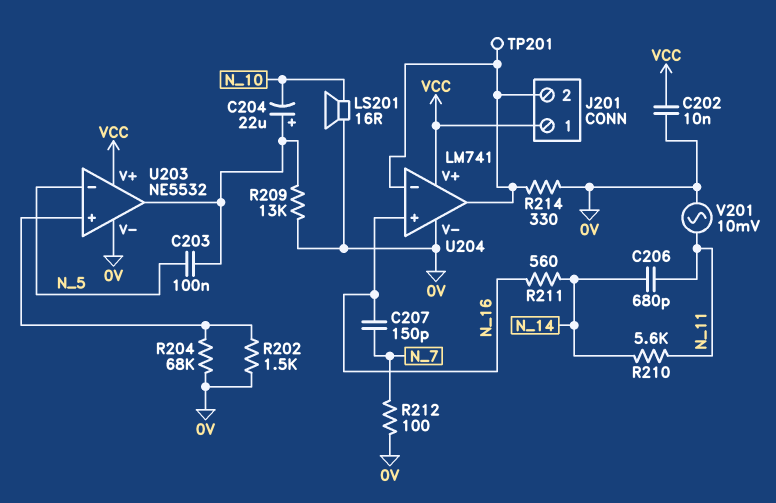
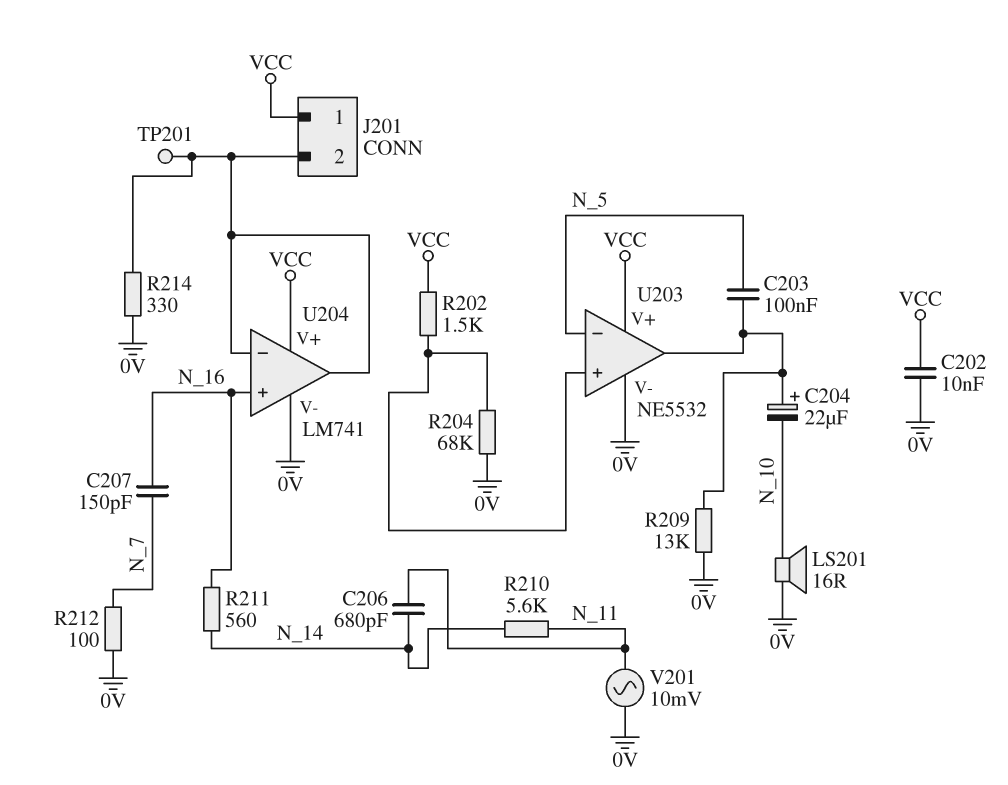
R202: 1.5k (0V, U203/in+) -> 1.5k (U203/in+, VCC)

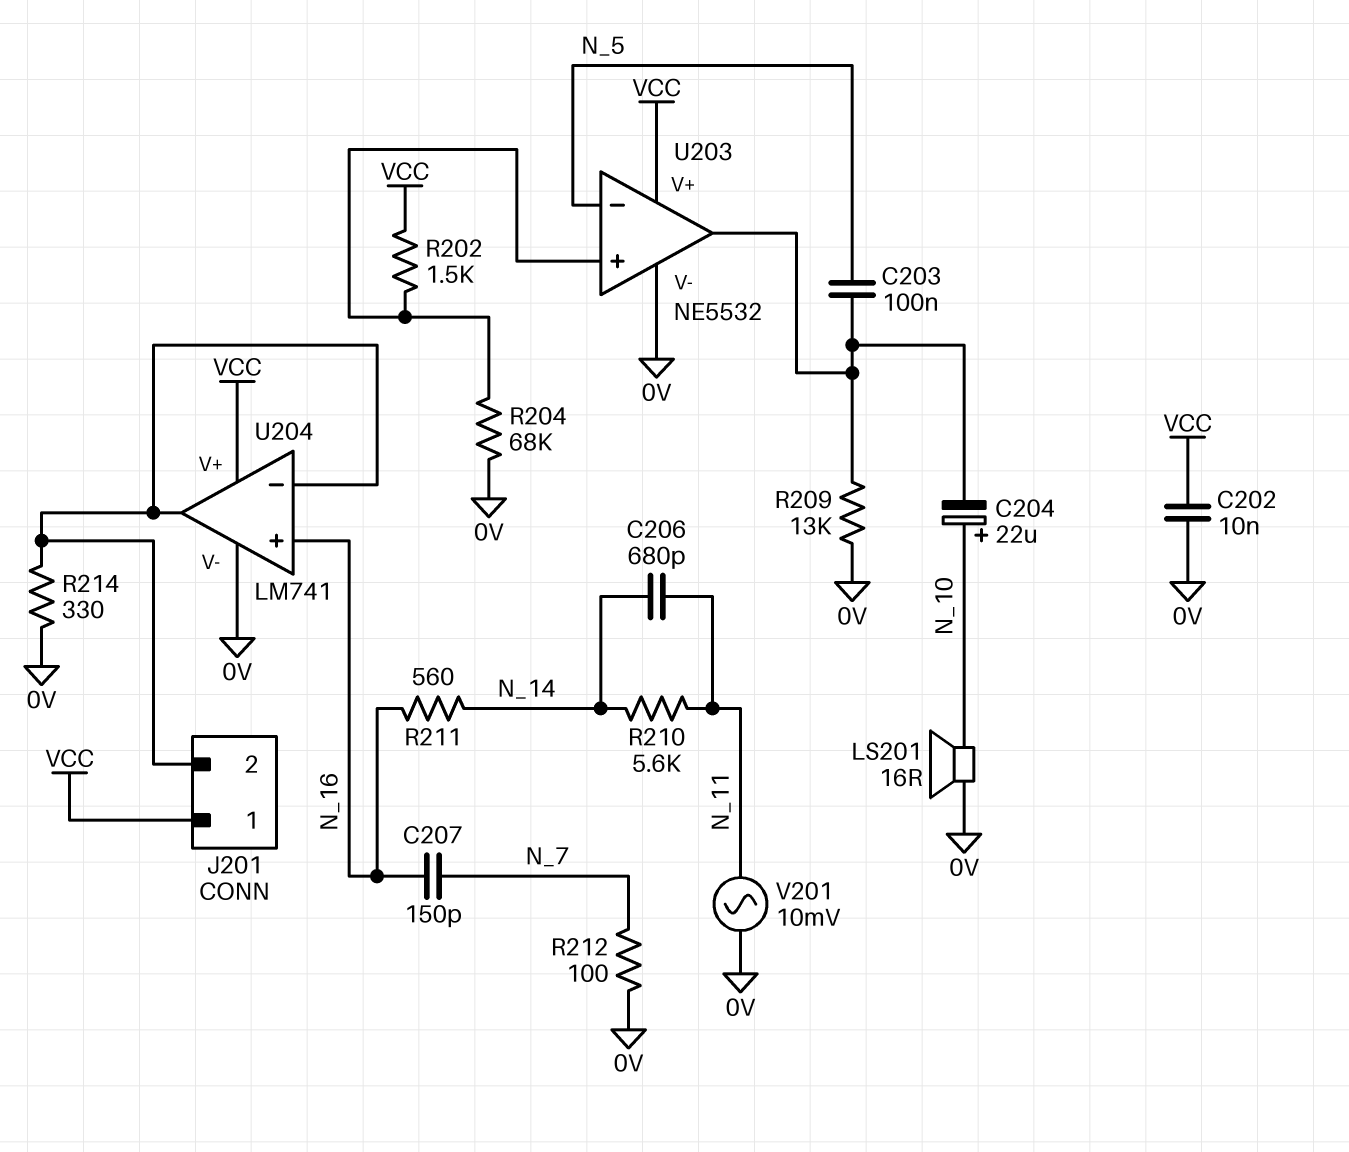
C204: 22uF (plus U203/out, minus N_10) -> 22uF (plus N_10, minus U203/out)
TP201: test point (J201/2) -> none

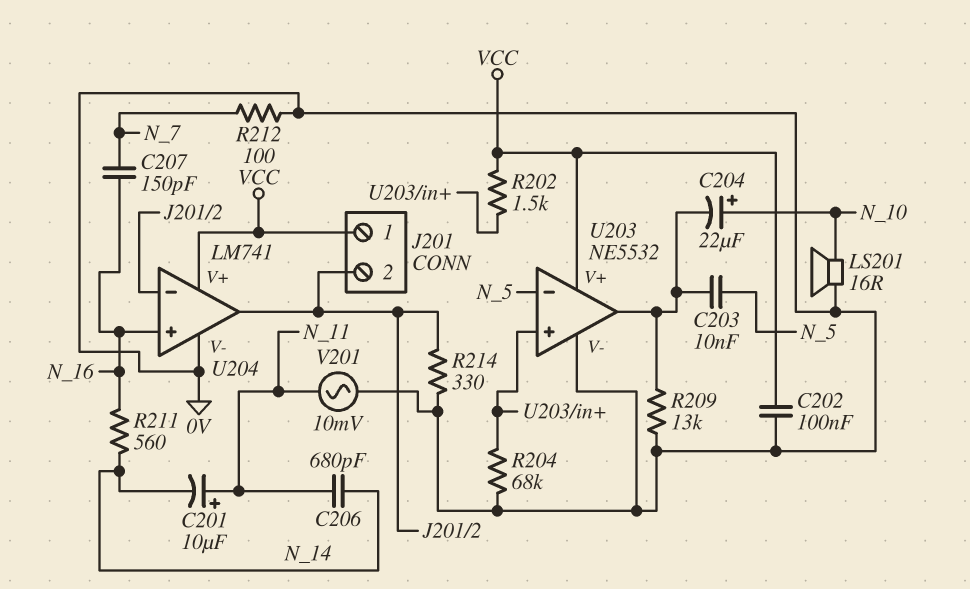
C201: none -> 10uF (plus N_11, minus N_14)
C202: 10nF (0V, VCC) -> 100nF (0V, VCC)
C203: 100nF (N_5, U203/out) -> 10nF (N_5, U203/out)
R210: 5.6k (N_11, N_14) -> none

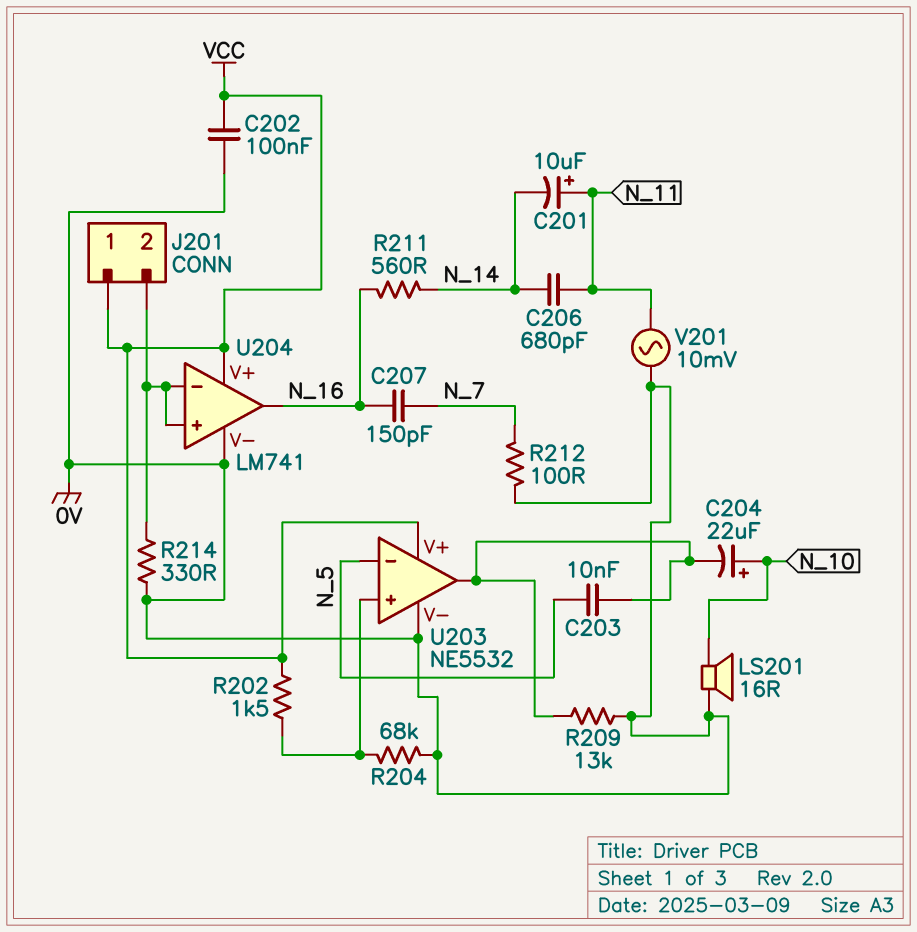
U204 pin in+: N_16 -> J201/2
U204 pin out: J201/2 -> N_16

